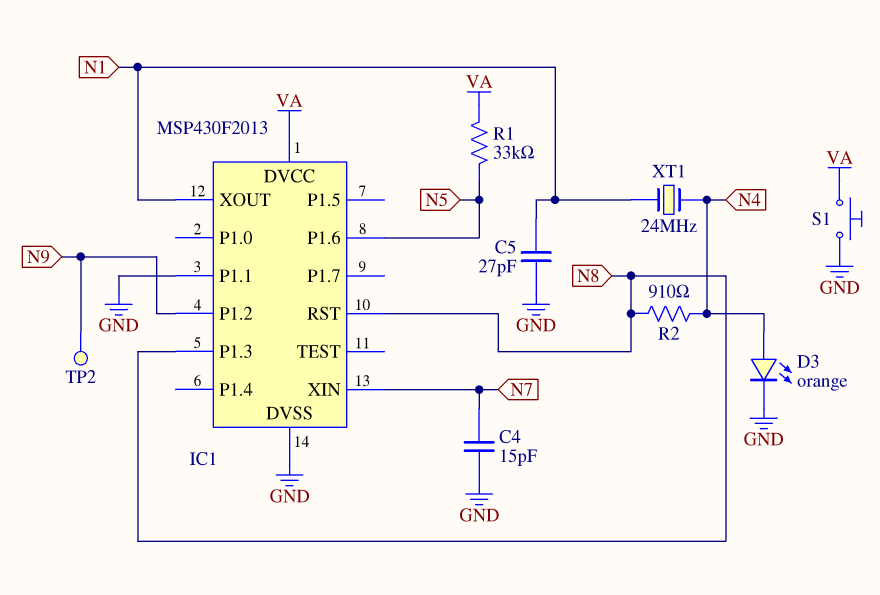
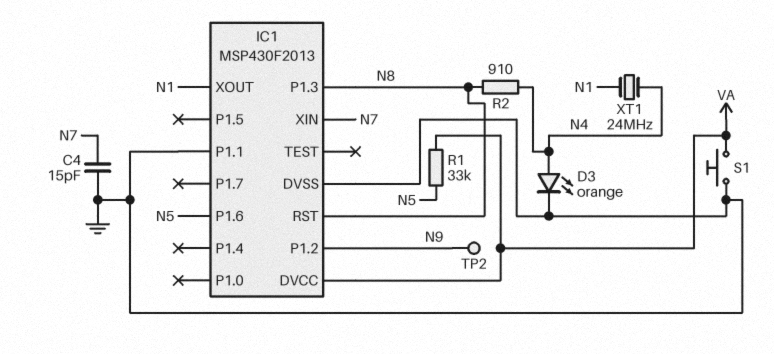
C5: 27pF (GND, N1) -> none

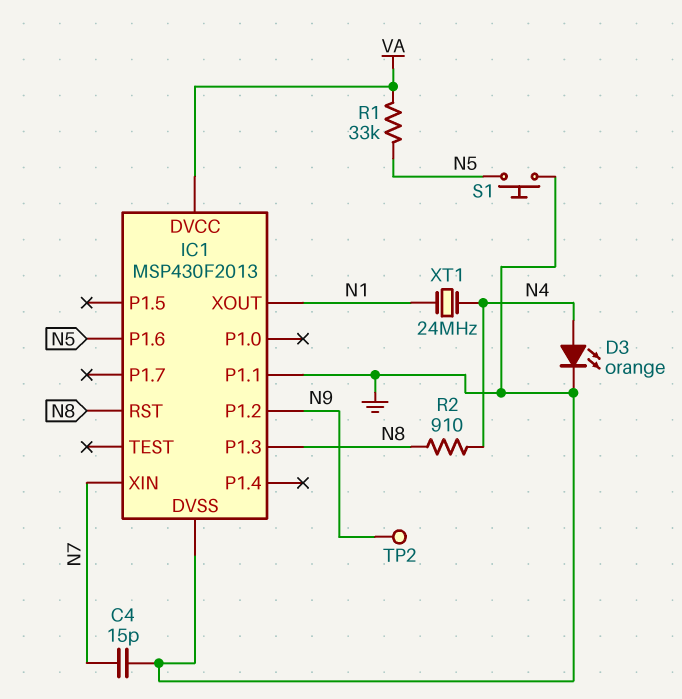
S1: button (GND, VA) -> button (GND, N5)

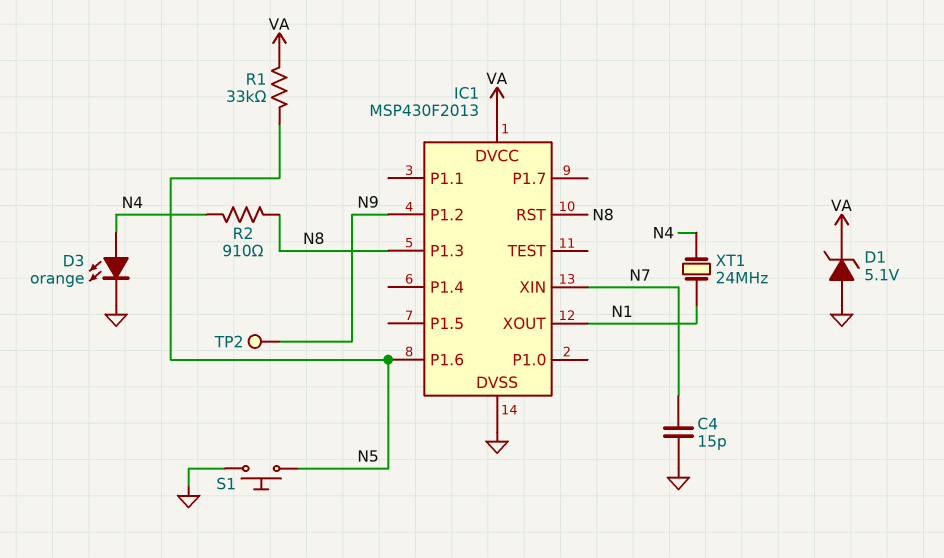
D1: none -> zener 5.1V (A GND, K VA)
IC1 pin P1.1: GND -> none

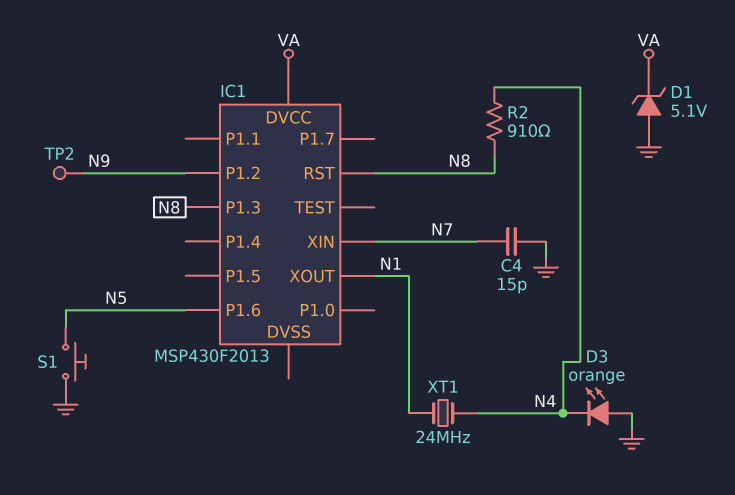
D3: LED orange (A N4, K GND) -> LED orange (A GND, K N4)
IC1 pin DVSS: GND -> none
R1: 33k (N5, VA) -> none

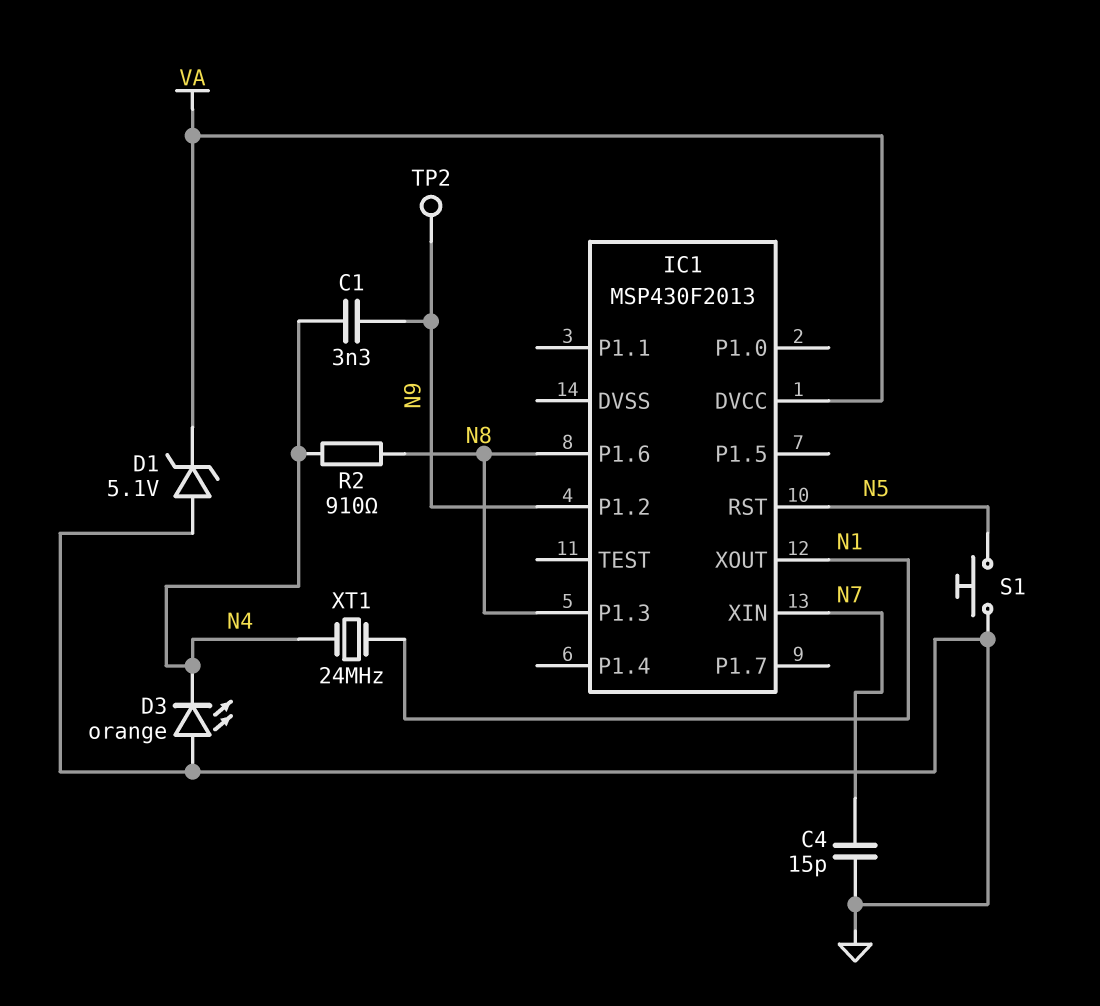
C1: none -> 3.3nF (N4, N9)
IC1 pin P1.6: N5 -> N8
IC1 pin RST: N8 -> N5

